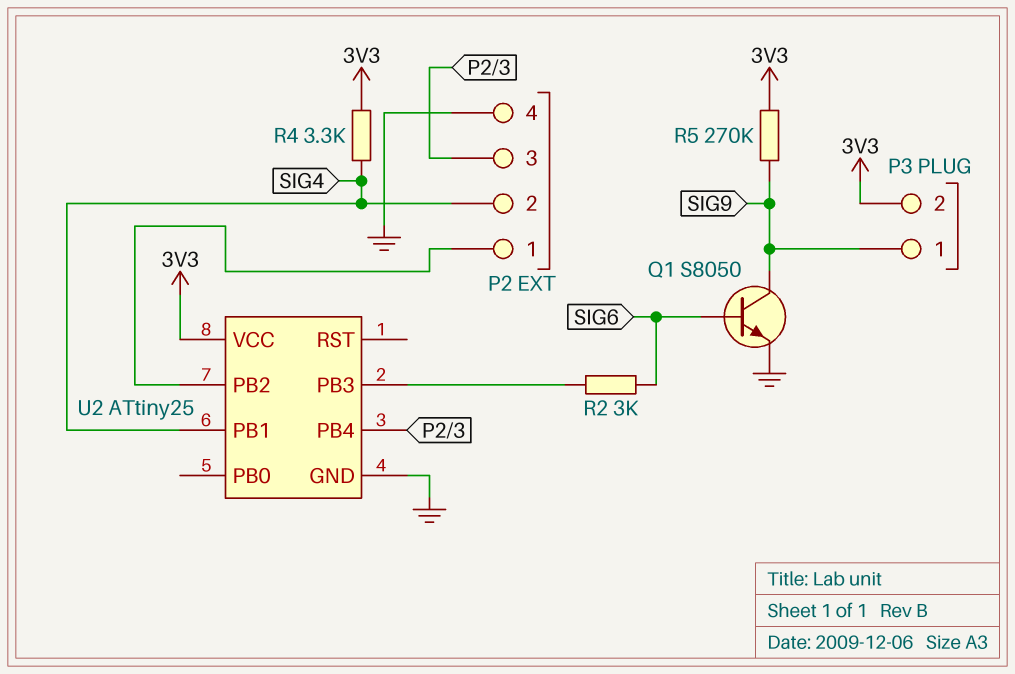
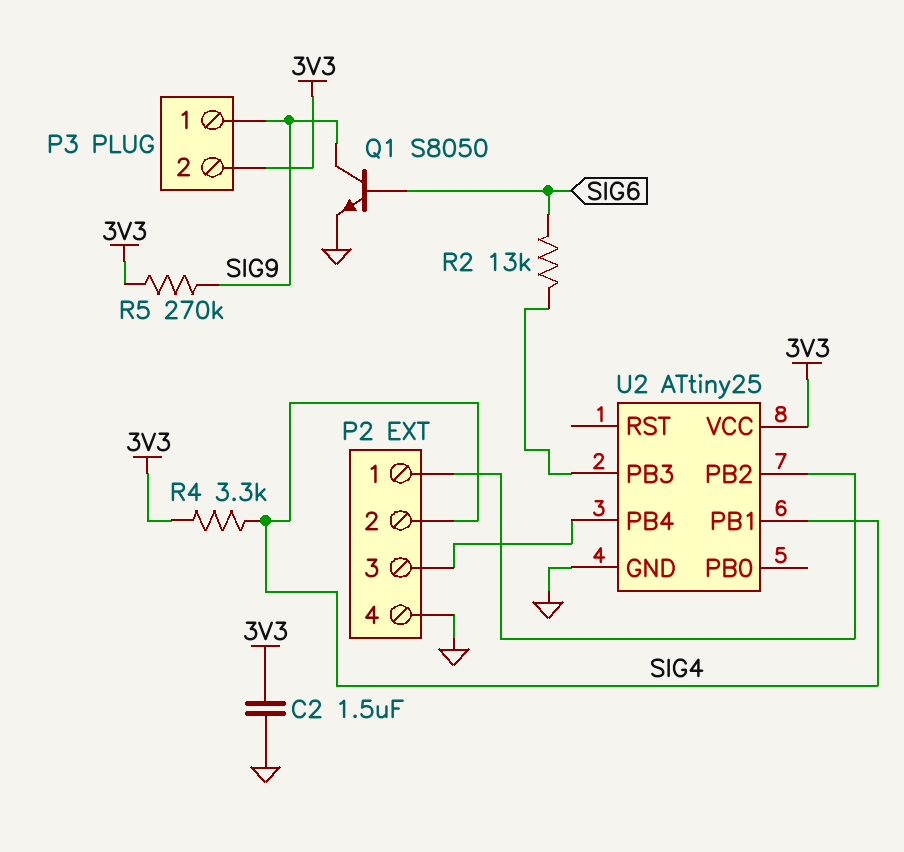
C2: none -> 1.5uF (3V3, GND)
R2: 3k (SIG6, U2/PB3) -> 13k (SIG6, U2/PB3)

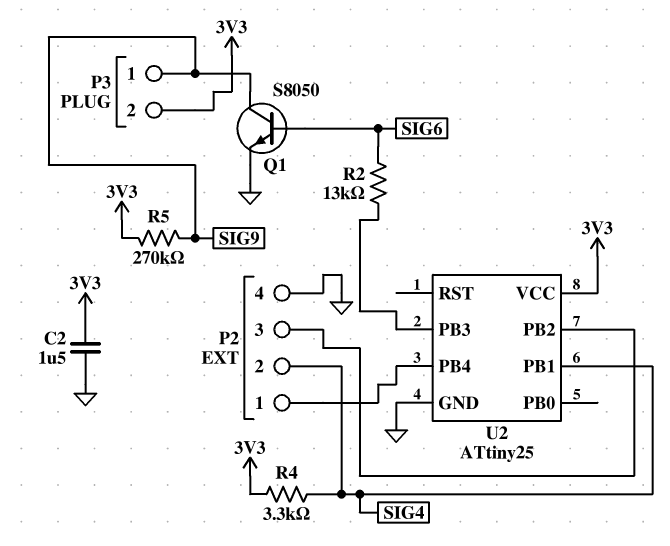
U2 pin PB2: P2/1 -> P2/3
U2 pin PB4: P2/3 -> P2/1

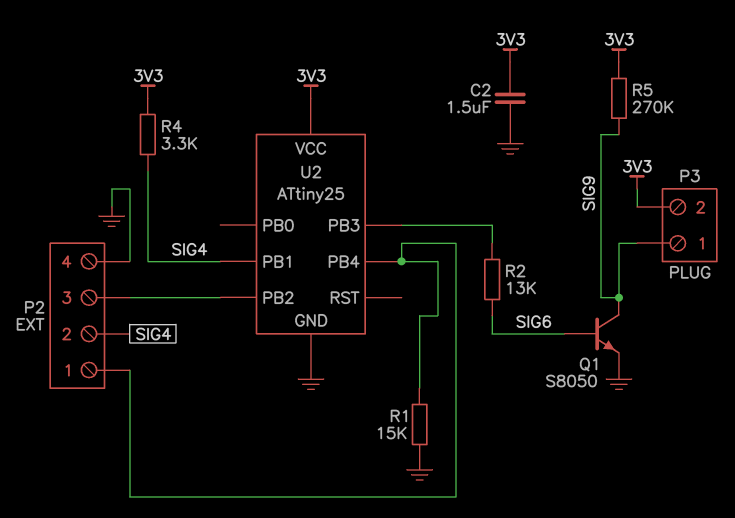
R1: none -> 15k (GND, P2/1)

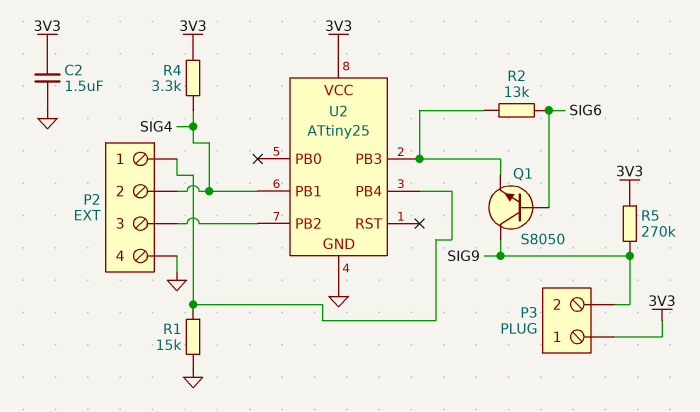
P3 pin 1: SIG9 -> 3V3
P3 pin 2: 3V3 -> SIG9
Q1: NPN S8050 (B SIG6, C SIG9, E GND) -> NPN S8050 (B SIG6, C SIG9, E U2/PB3)

